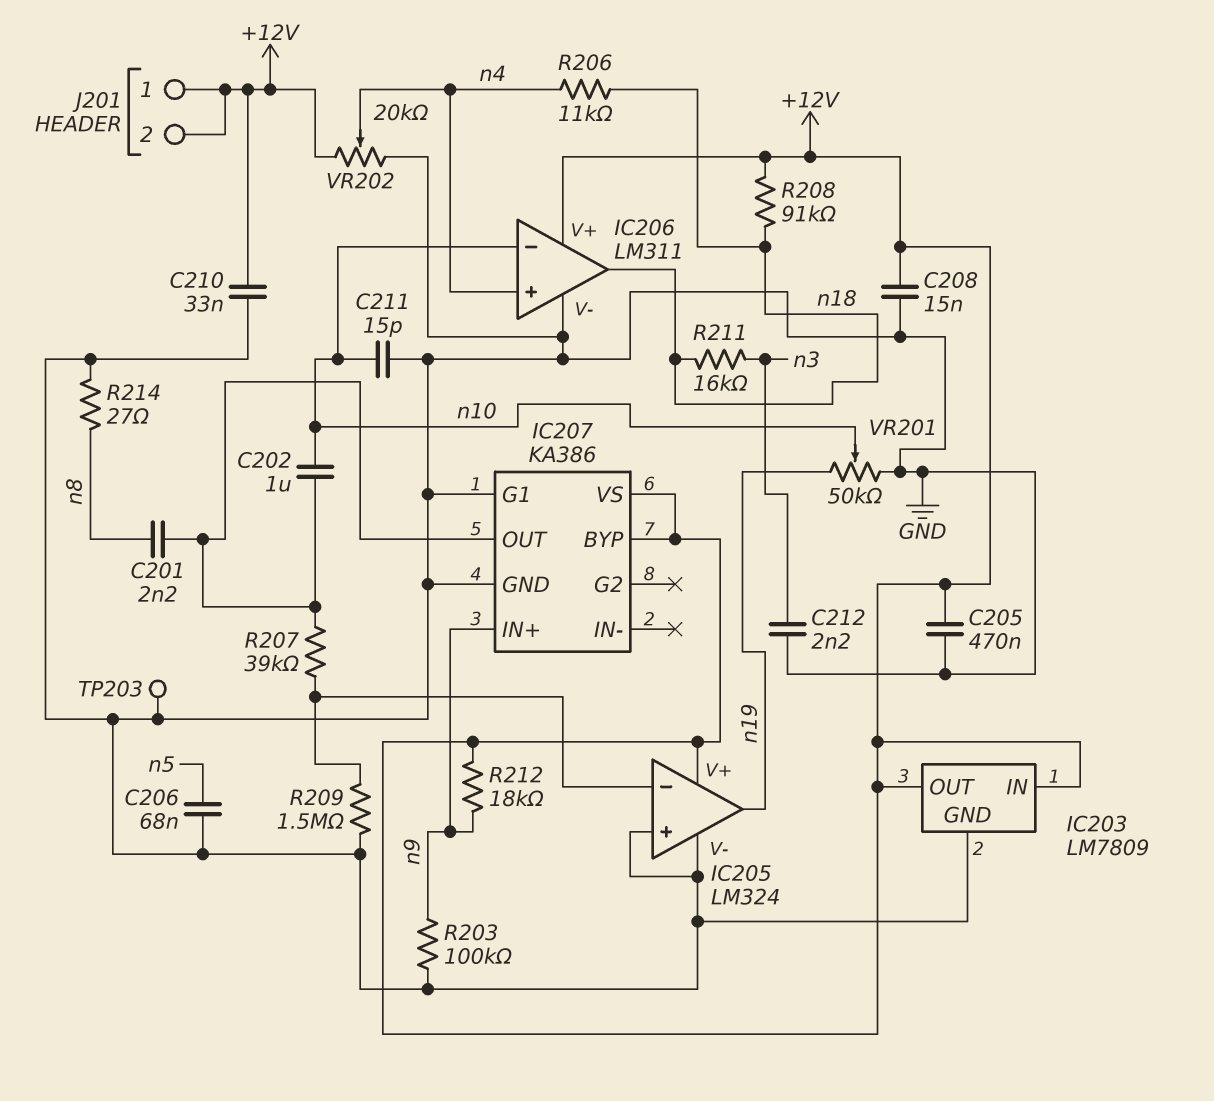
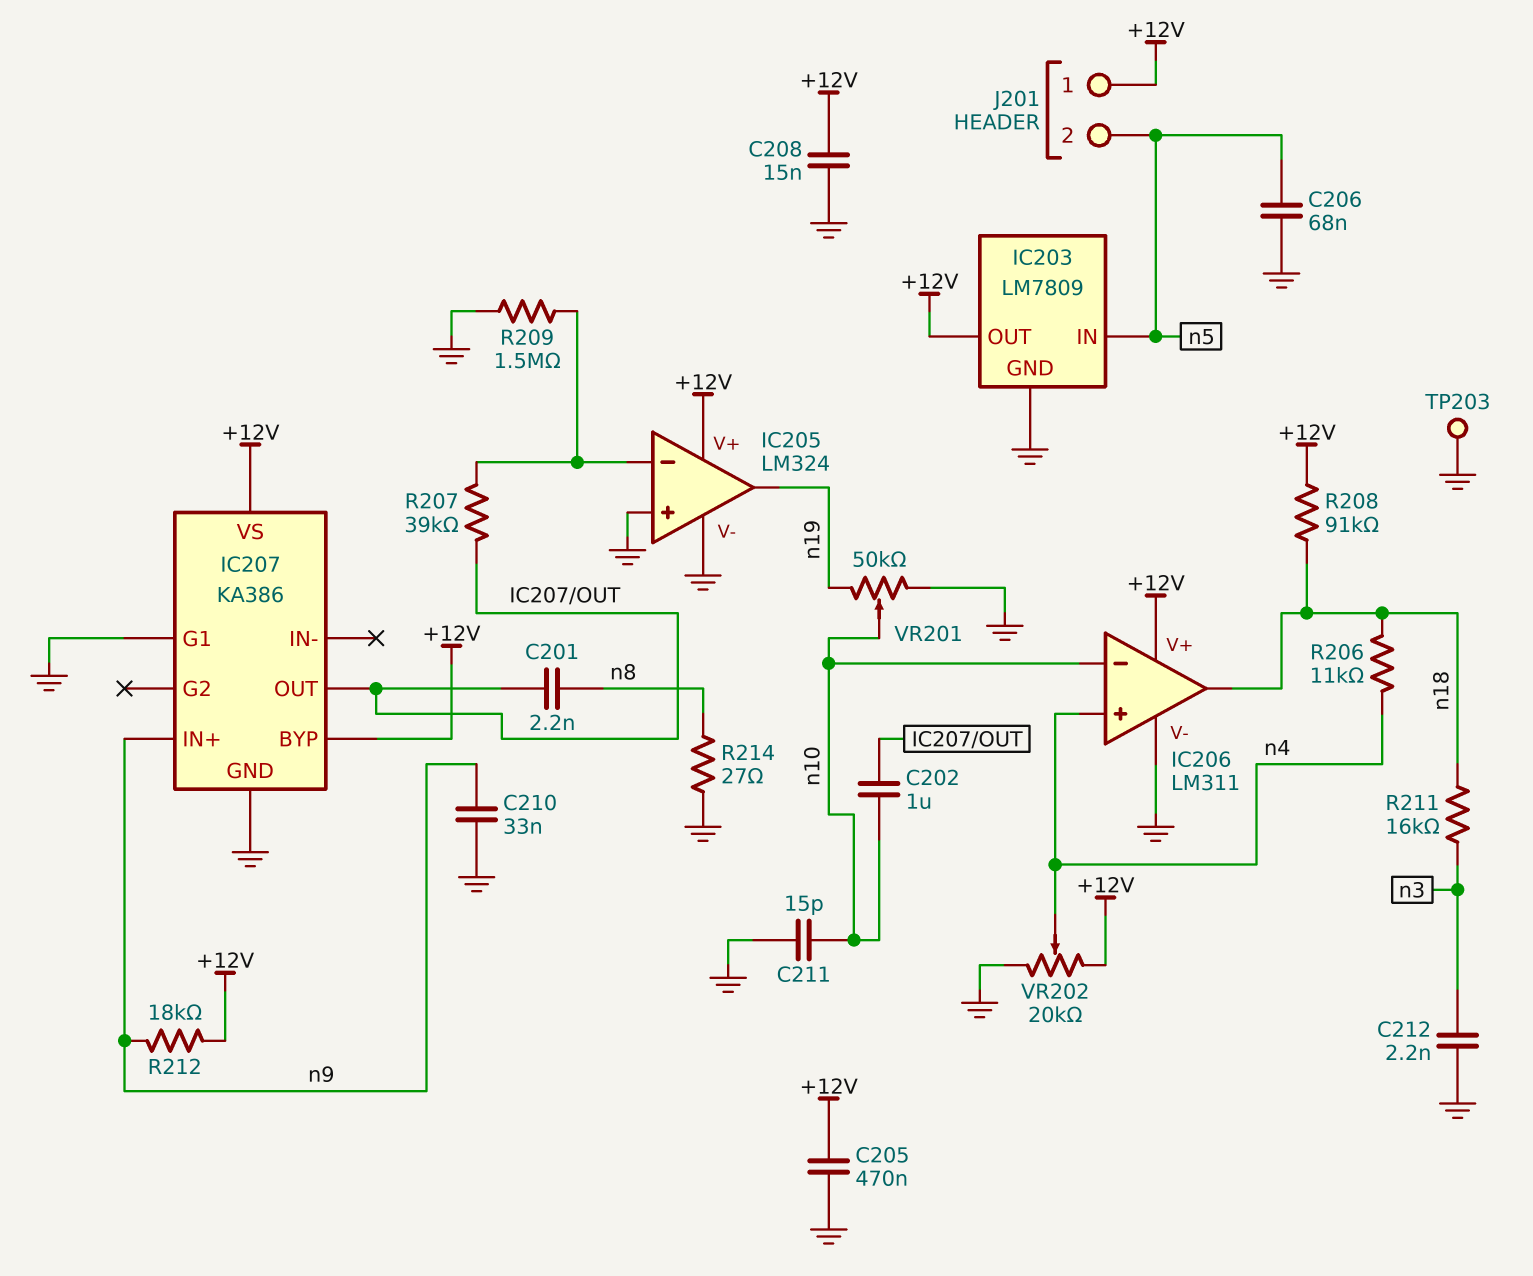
C210: 33nF (+12V, GND) -> 33nF (GND, n9)
IC203 pin IN: +12V -> n5
J201 pin 2: +12V -> n5
R203: 100k (GND, n9) -> none

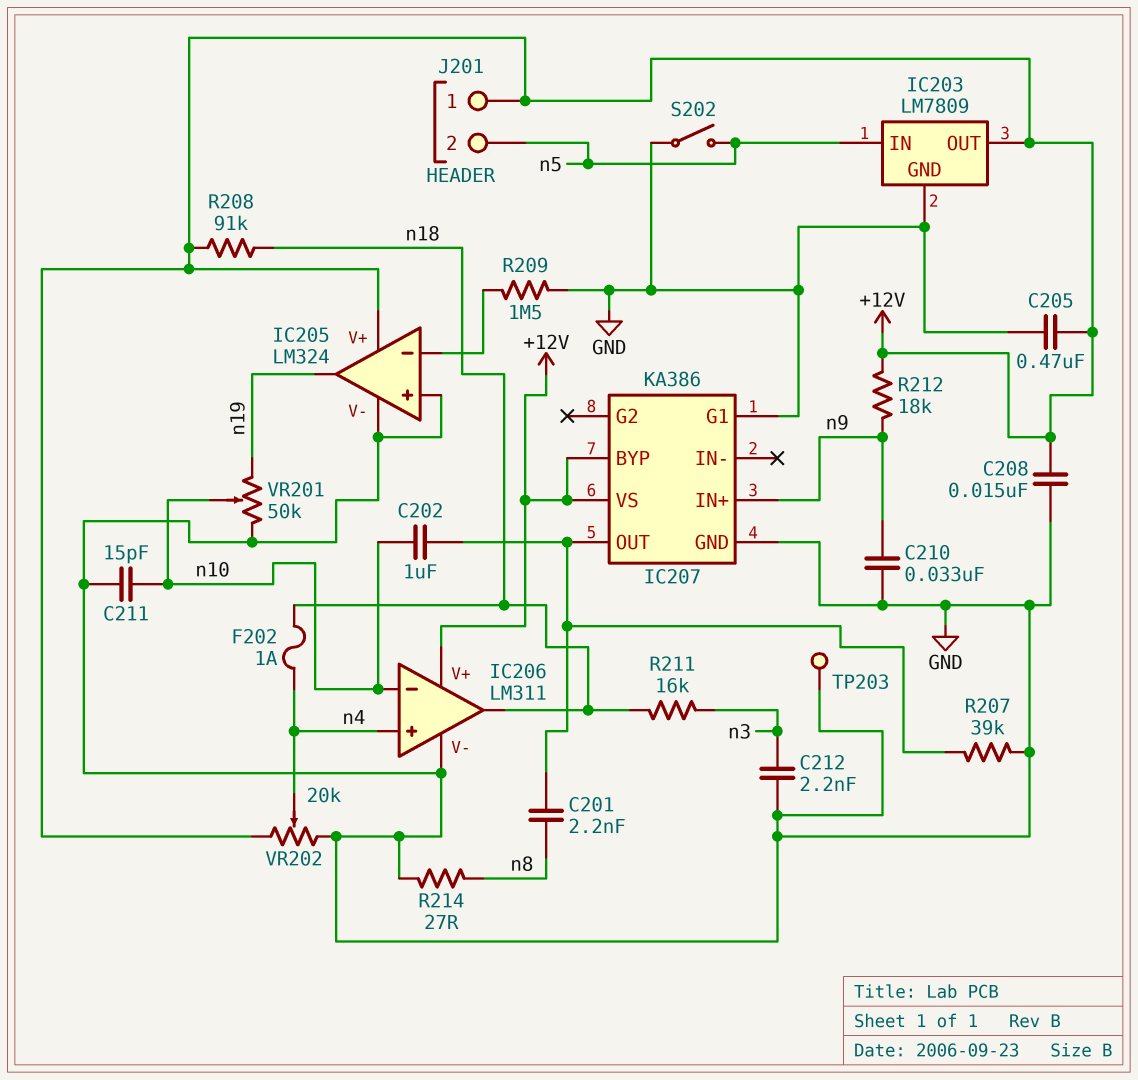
C206: 68nF (GND, n5) -> none
F202: none -> 1A (n4, n18)
R206: 11k (n4, n18) -> none
R207: 39k (IC205/in-, IC207/OUT) -> 39k (GND, IC207/OUT)
S202: none -> switch (GND, n5)

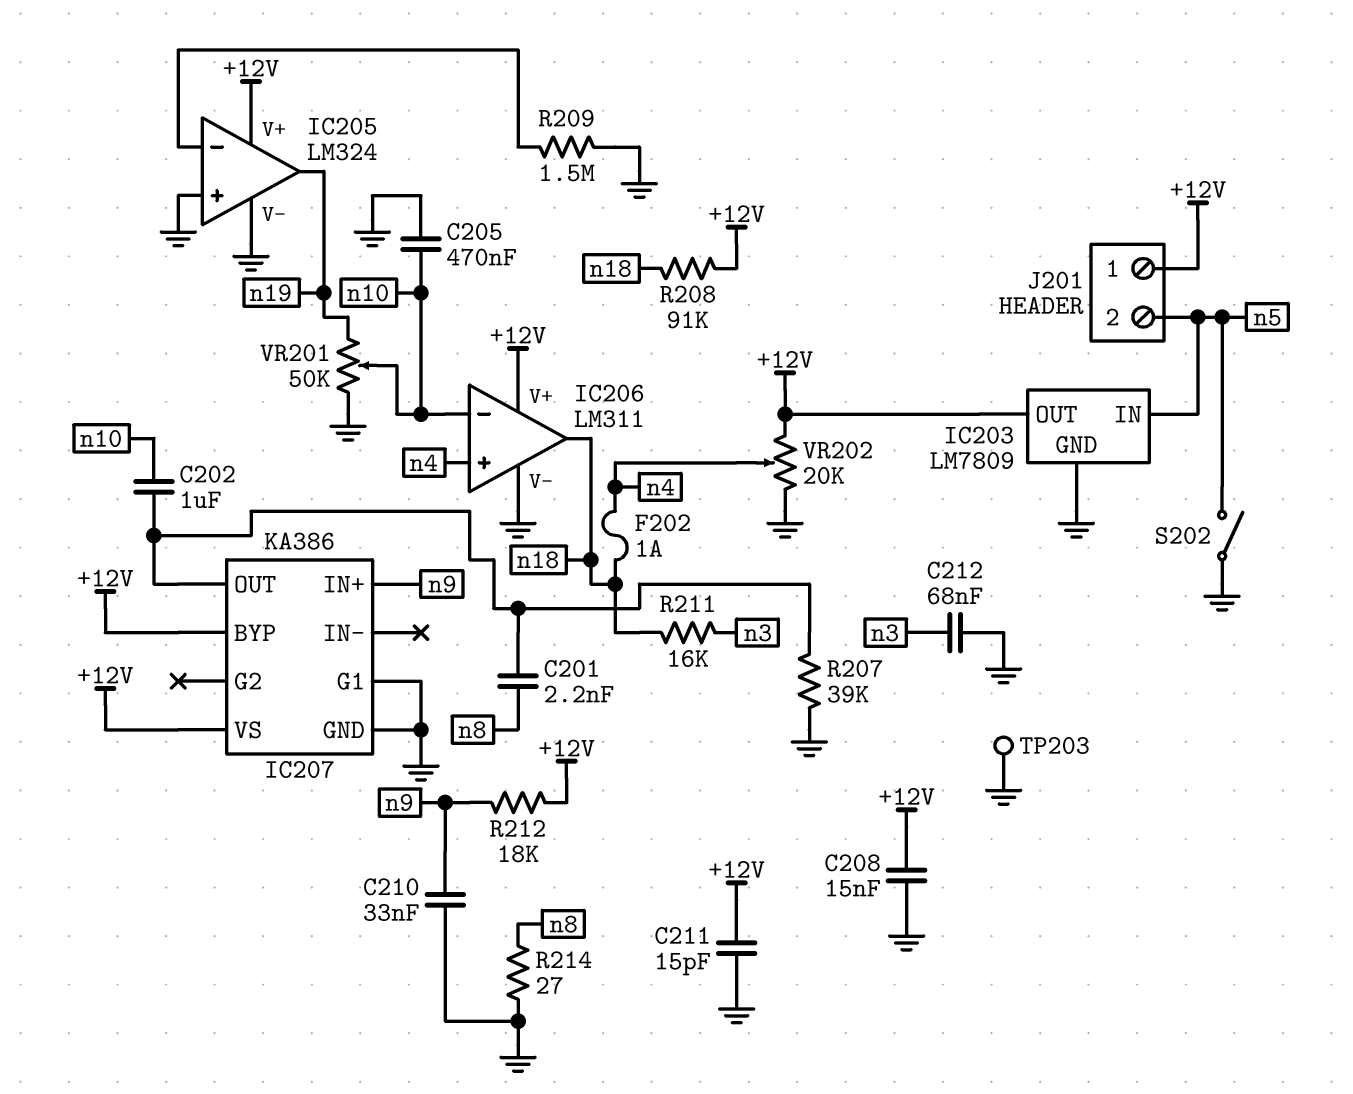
C205: 470nF (+12V, GND) -> 470nF (GND, n10)
C211: 15pF (GND, n10) -> 15pF (+12V, GND)
C212: 2.2nF (GND, n3) -> 68nF (GND, n3)

